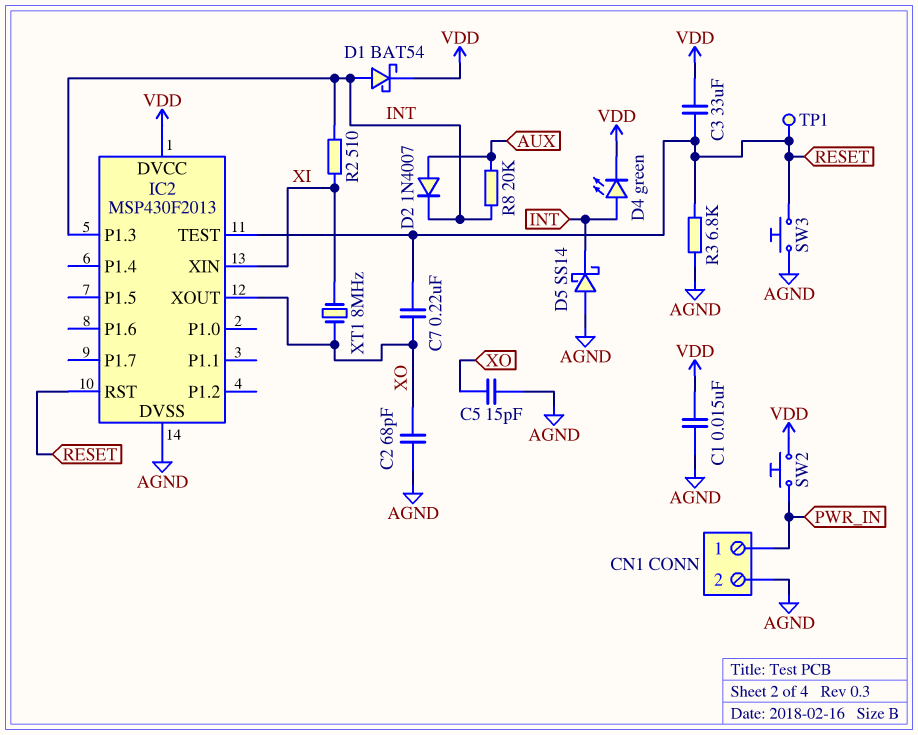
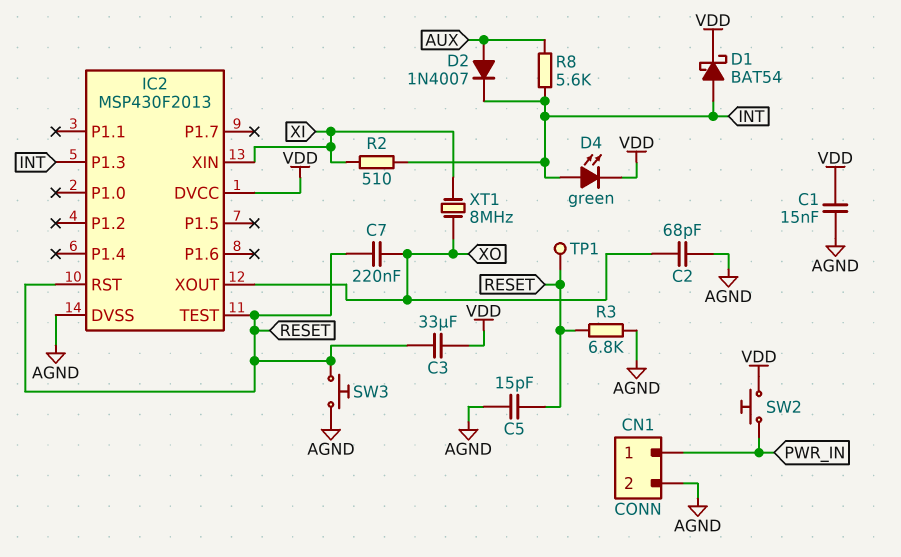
C5: 15pF (AGND, XO) -> 15pF (AGND, RESET)
D5: schottky SS14 (A AGND, K INT) -> none
R8: 20k (AUX, INT) -> 5.6k (AUX, INT)

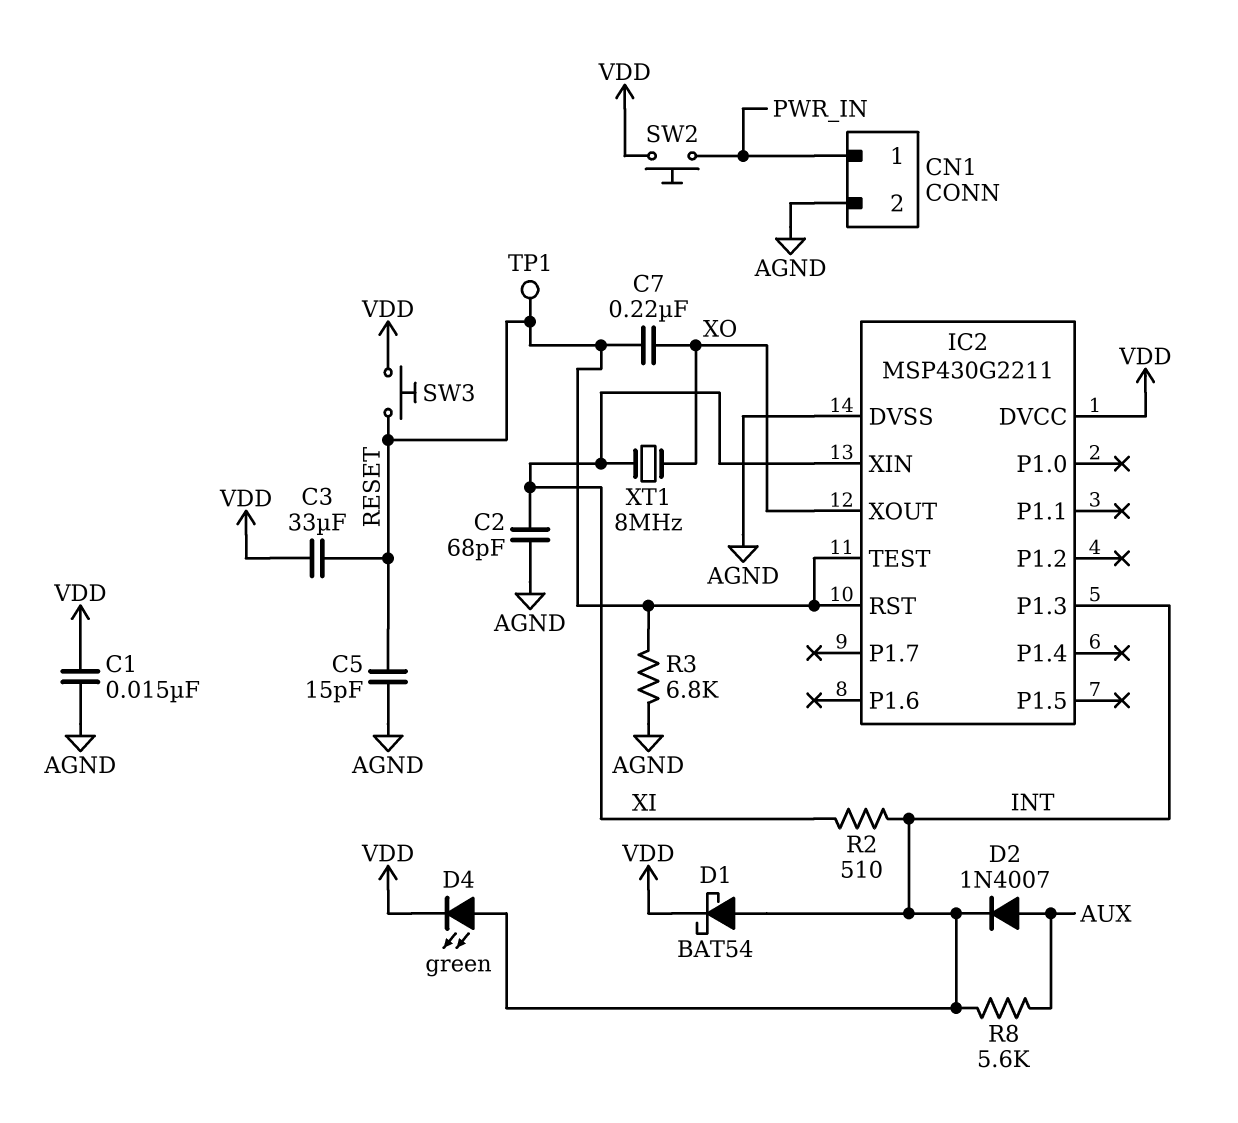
C2: 68pF (AGND, XO) -> 68pF (AGND, XI)
IC2: MSP430F2013 -> MSP430G2211
SW3: button (AGND, RESET) -> button (RESET, VDD)

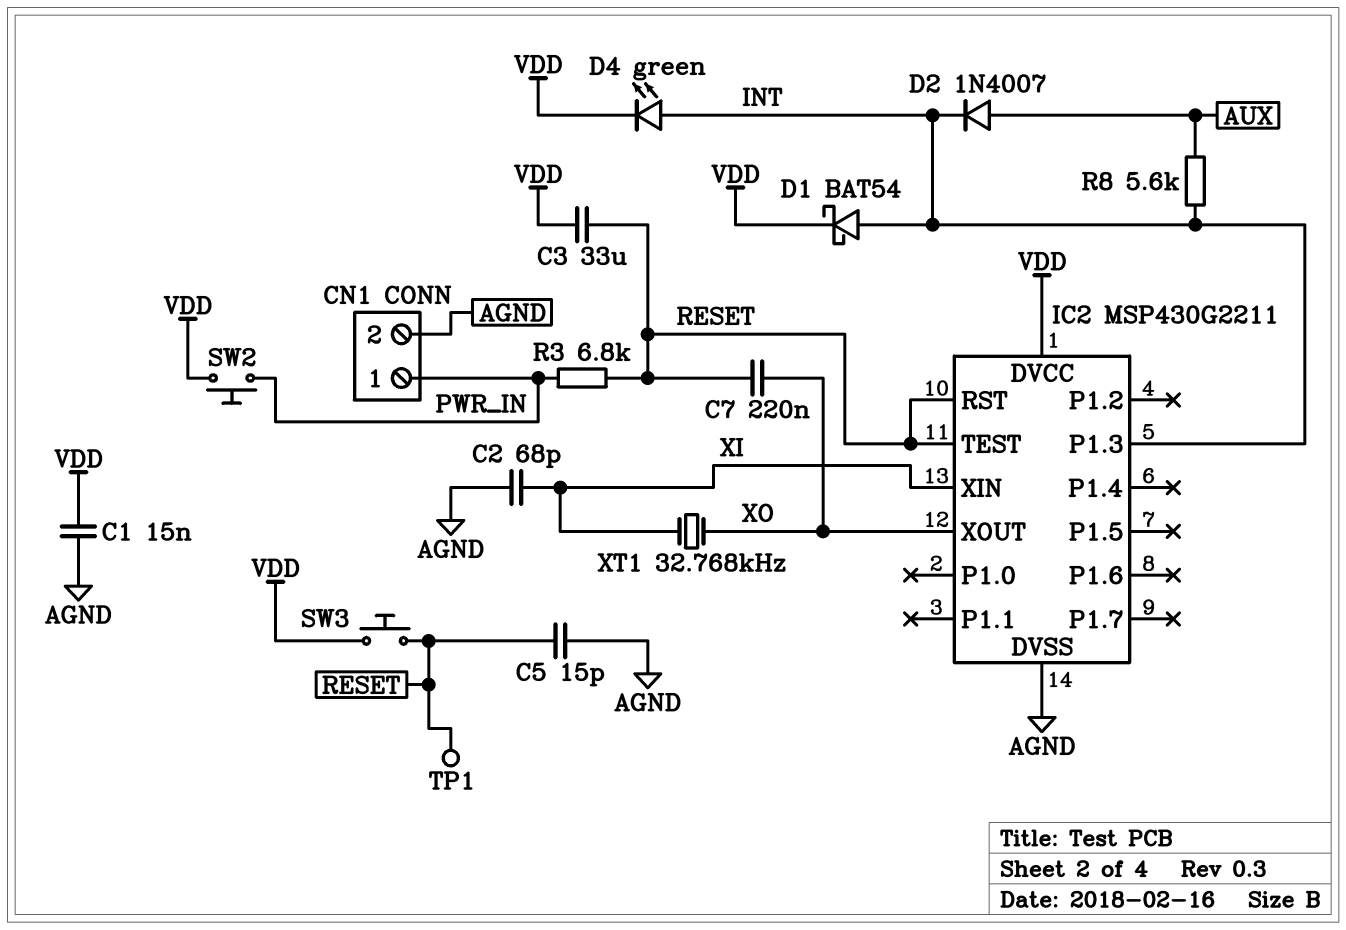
R2: 510 (INT, XI) -> none
R3: 6.8k (AGND, RESET) -> 6.8k (PWR_IN, RESET)
XT1: 8MHz (XI, XO) -> 32.768kHz (XI, XO)

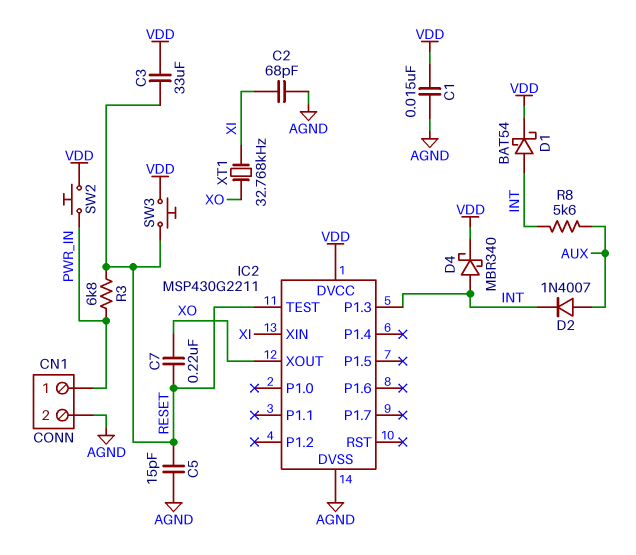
D4: LED green (A INT, K VDD) -> schottky MBR340 (A INT, K VDD)
IC2 pin RST: RESET -> none
TP1: test point (RESET) -> none

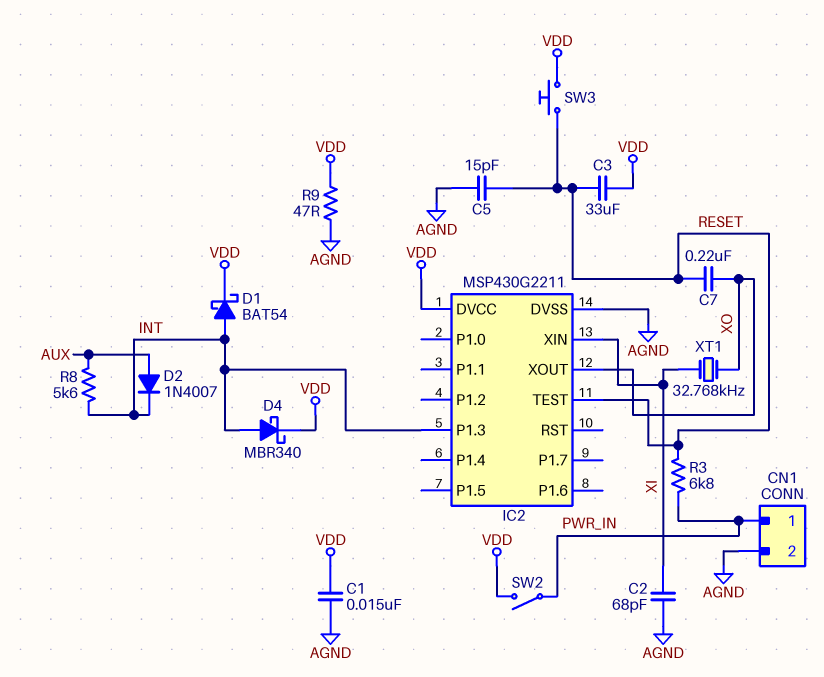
R9: none -> 47 (AGND, VDD)
SW2: button (PWR_IN, VDD) -> switch (PWR_IN, VDD)

